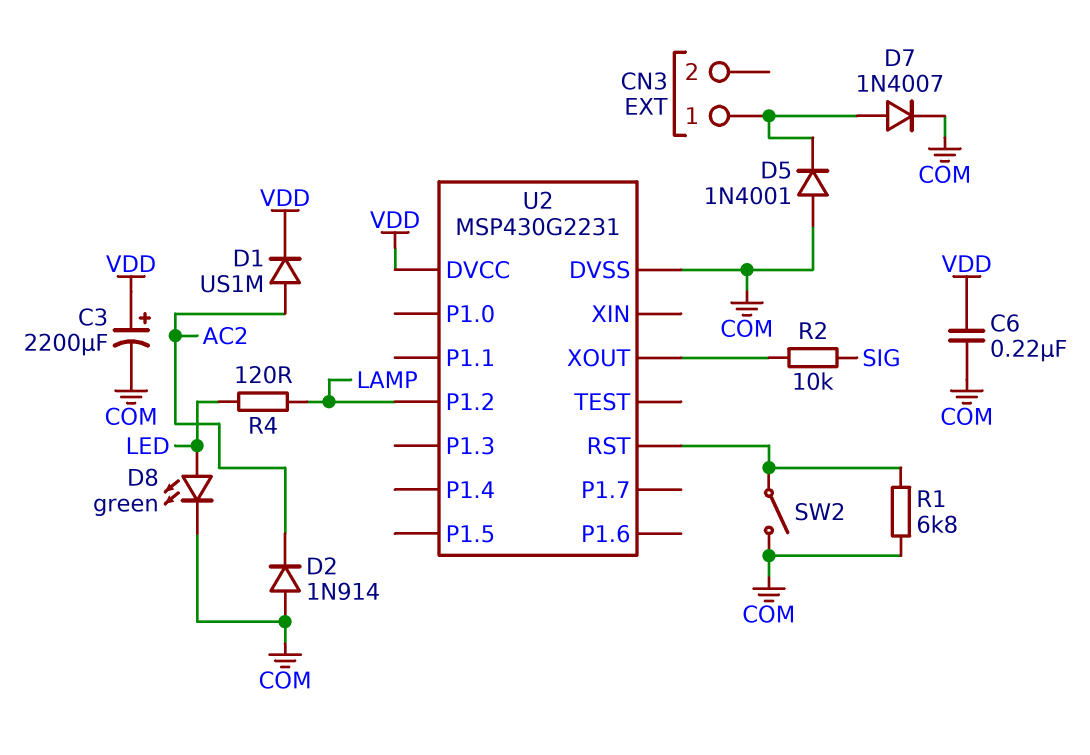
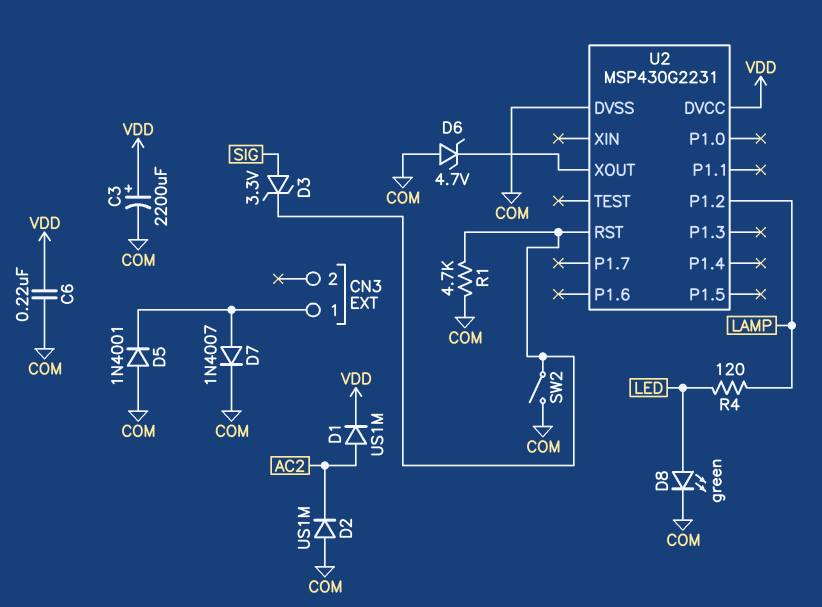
D2: diode 1N914 (A COM, K AC2) -> diode US1M (A COM, K AC2)
D3: none -> zener 3.3V (A SIG, K U2/RST)
D6: none -> zener 4.7V (A COM, K U2/XOUT)
R1: 6.8k (COM, U2/RST) -> 4.7k (COM, U2/RST)
R2: 10k (SIG, U2/XOUT) -> none

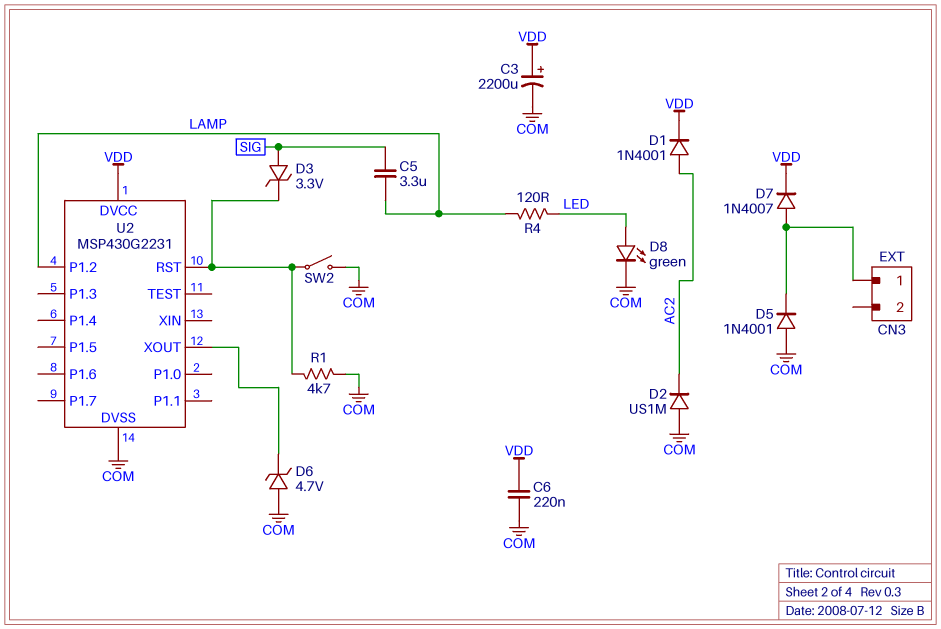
C5: none -> 3.3uF (LAMP, SIG)
D1: diode US1M (A AC2, K VDD) -> diode 1N4001 (A AC2, K VDD)
D7: diode 1N4007 (A CN3/1, K COM) -> diode 1N4007 (A CN3/1, K VDD)

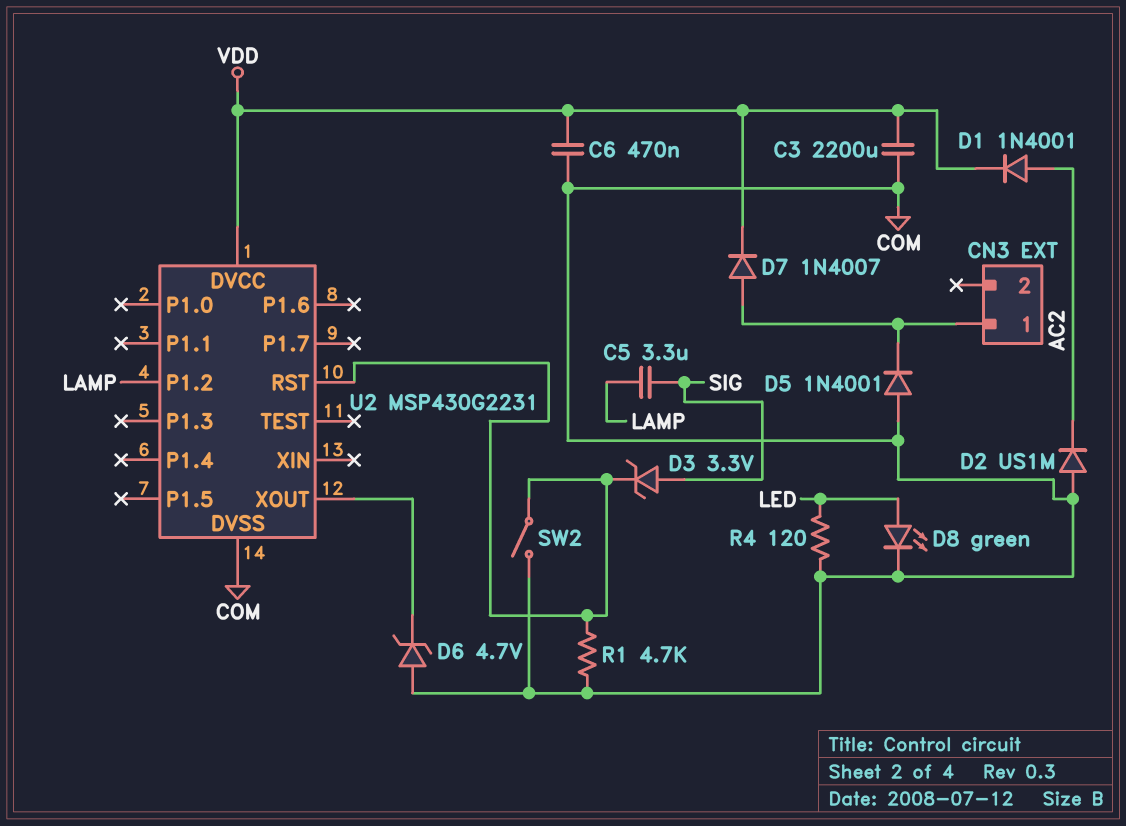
C3: 2200uF (plus VDD, minus COM) -> 2200uF (COM, VDD)
C6: 220nF (COM, VDD) -> 470nF (COM, VDD)
R4: 120 (LAMP, LED) -> 120 (COM, LED)

